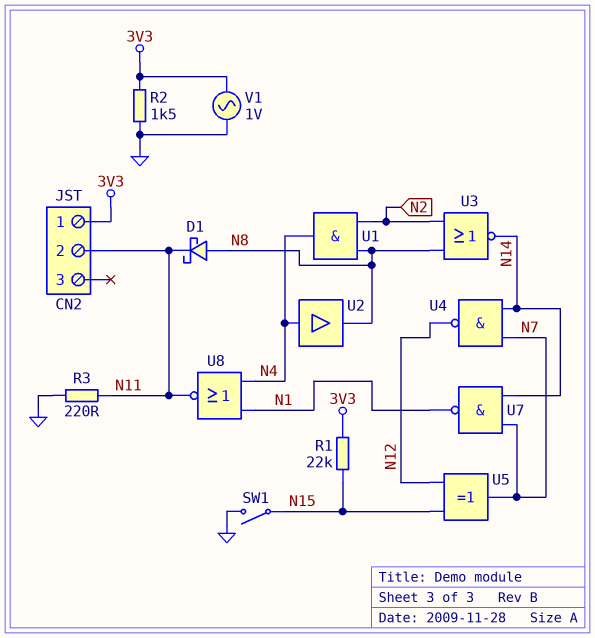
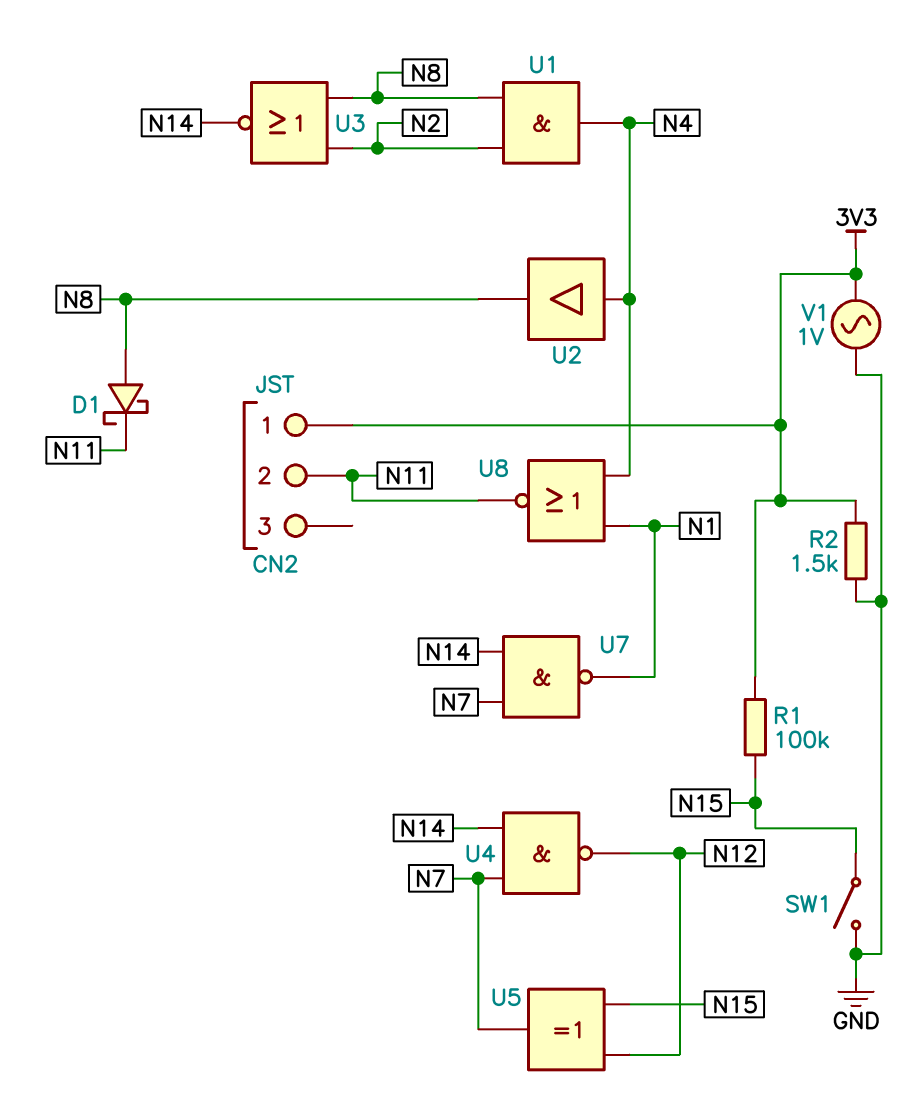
R1: 22k (3V3, N15) -> 100k (3V3, N15)
R3: 220 (GND, N11) -> none

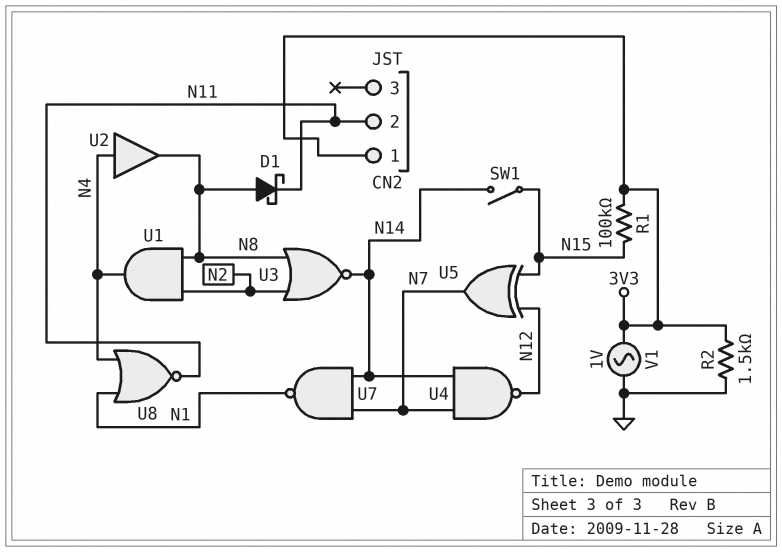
SW1: switch (GND, N15) -> switch (N14, N15)

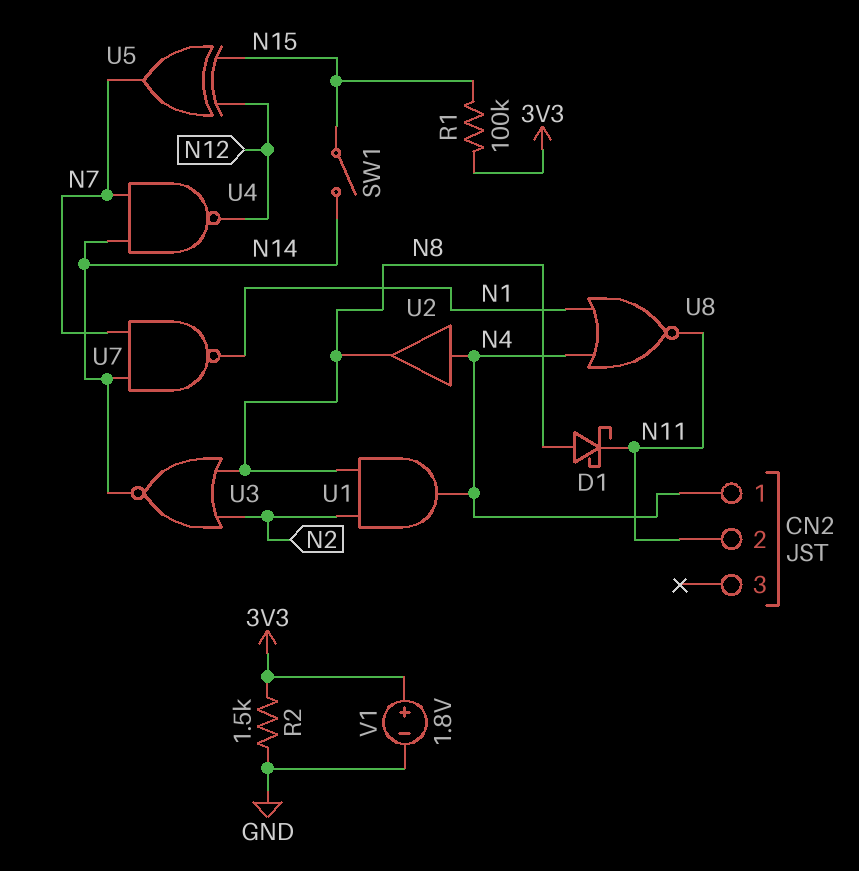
CN2 pin 1: 3V3 -> N4
V1: AC 1V (3V3, GND) -> 1.8V (plus 3V3, minus GND)

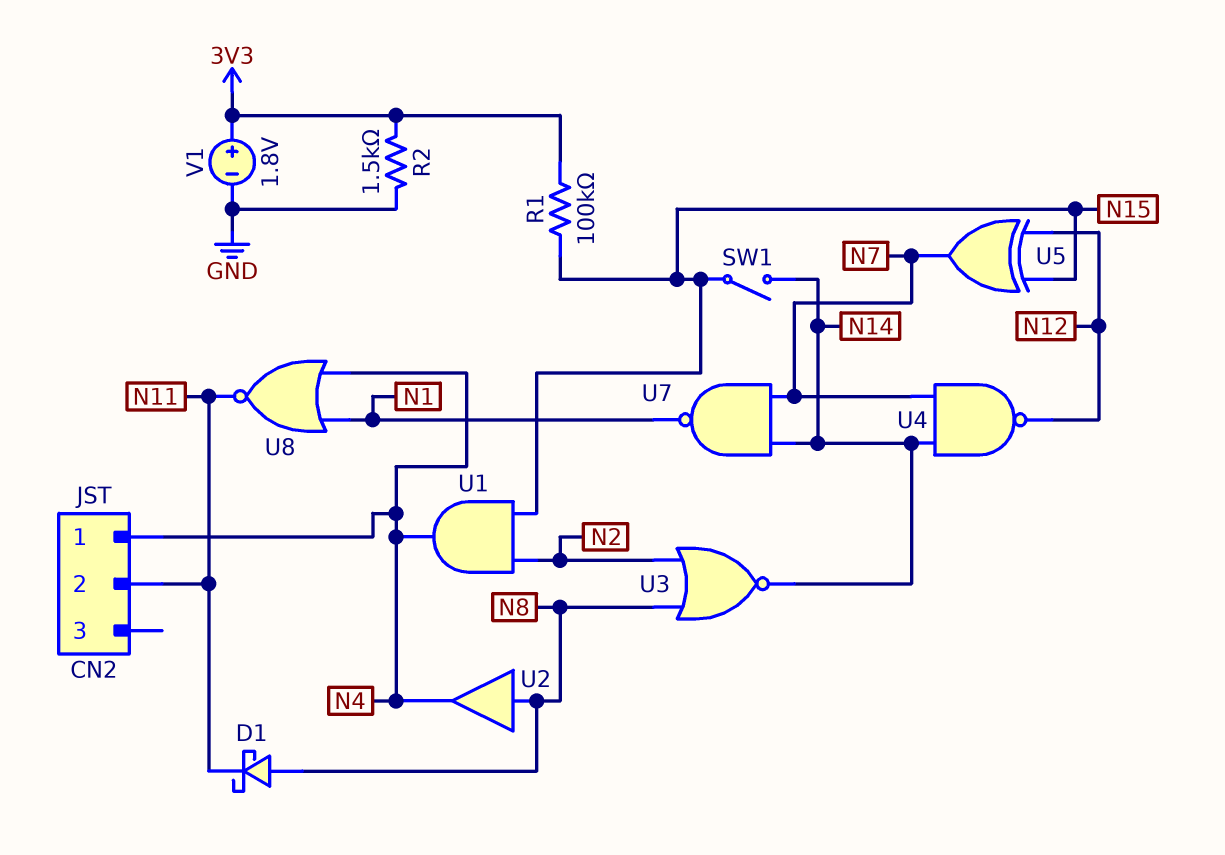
U1: AND (in N2, in N8, out N4) -> AND (in N2, in N15, out N4)
U2: buffer (in N4, out N8) -> buffer (in N8, out N4)

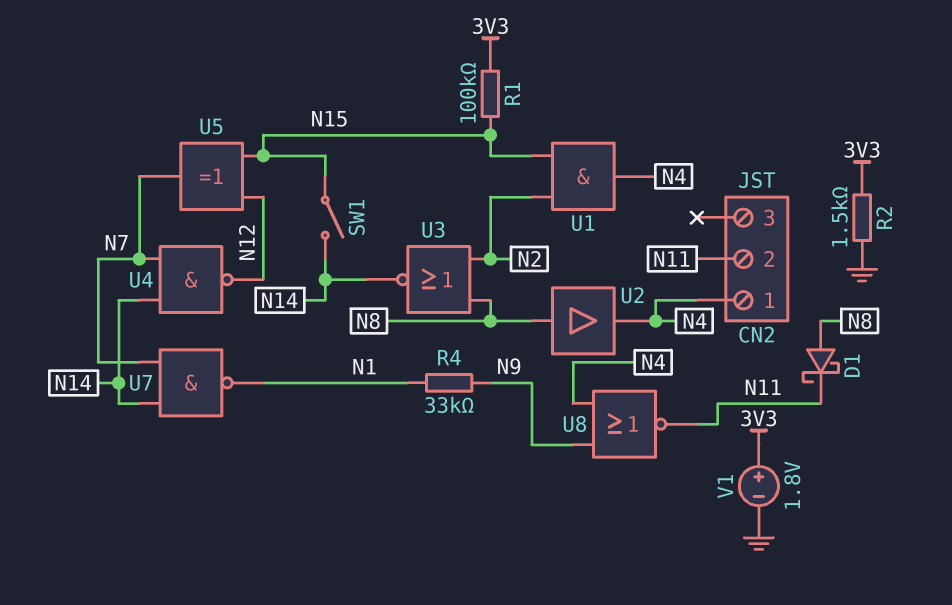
R4: none -> 33k (N1, N9)
U8: NOR (in N1, in N4, out N11) -> NOR (in N4, in N9, out N11)

